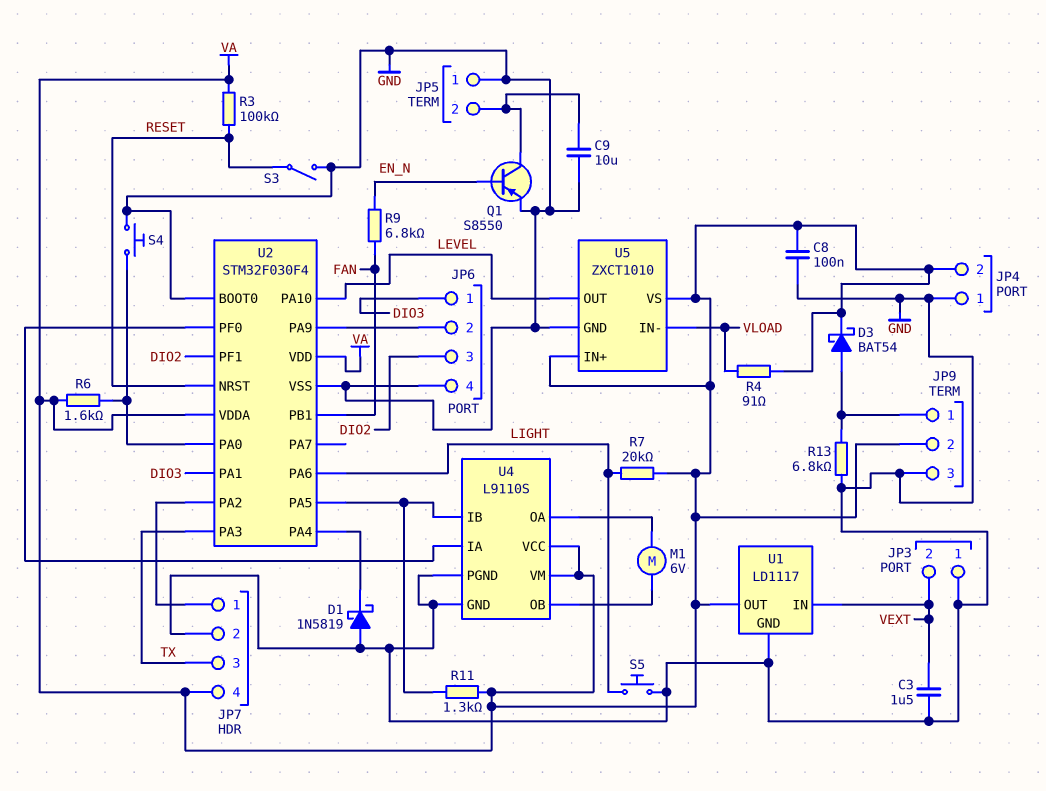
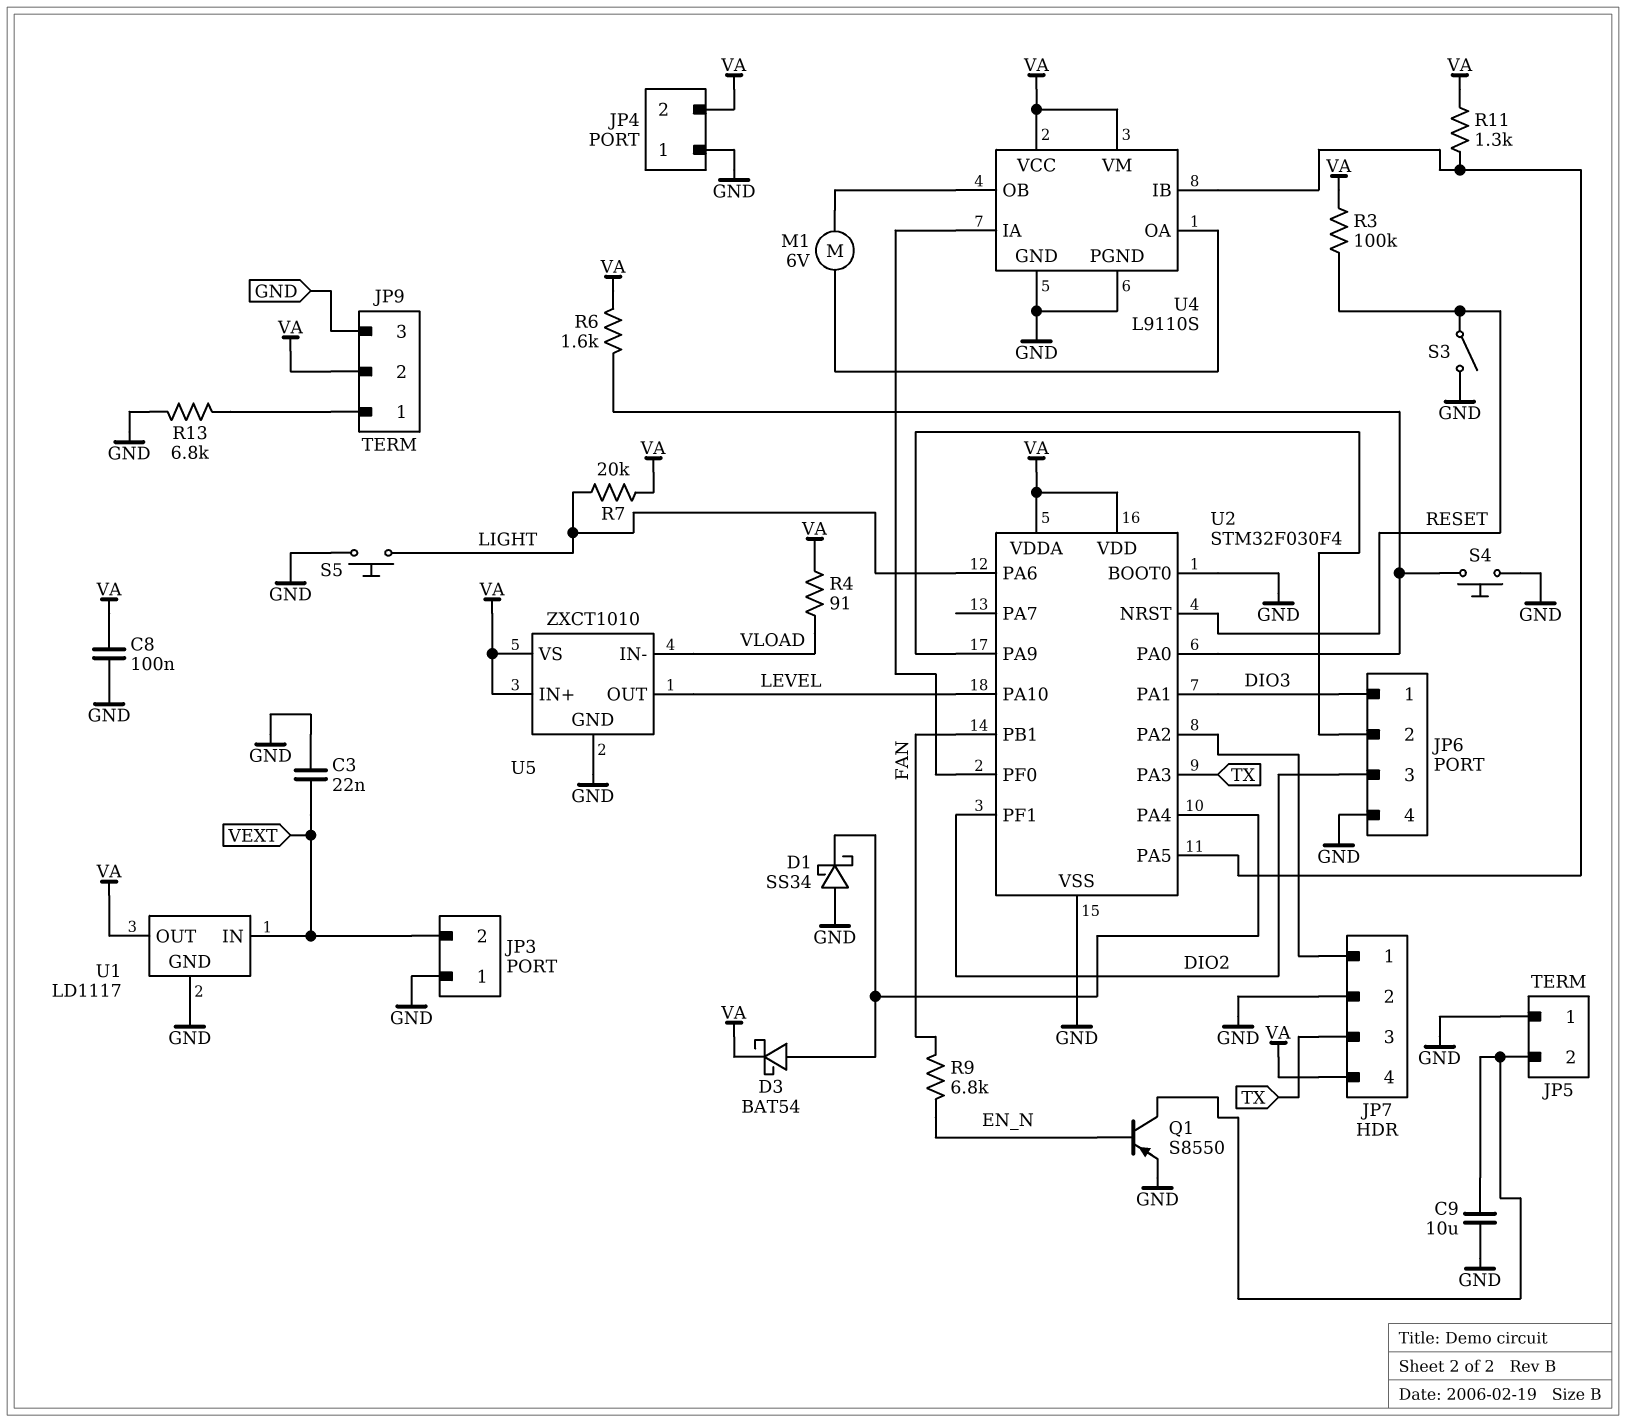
C3: 1.5uF (GND, VEXT) -> 22nF (GND, VEXT)
D1: schottky 1N5819 (A GND, K U2/PA4) -> schottky SS34 (A GND, K U2/PA4)
D3: schottky BAT54 (A JP9/1, K VA) -> schottky BAT54 (A U2/PA4, K VA)

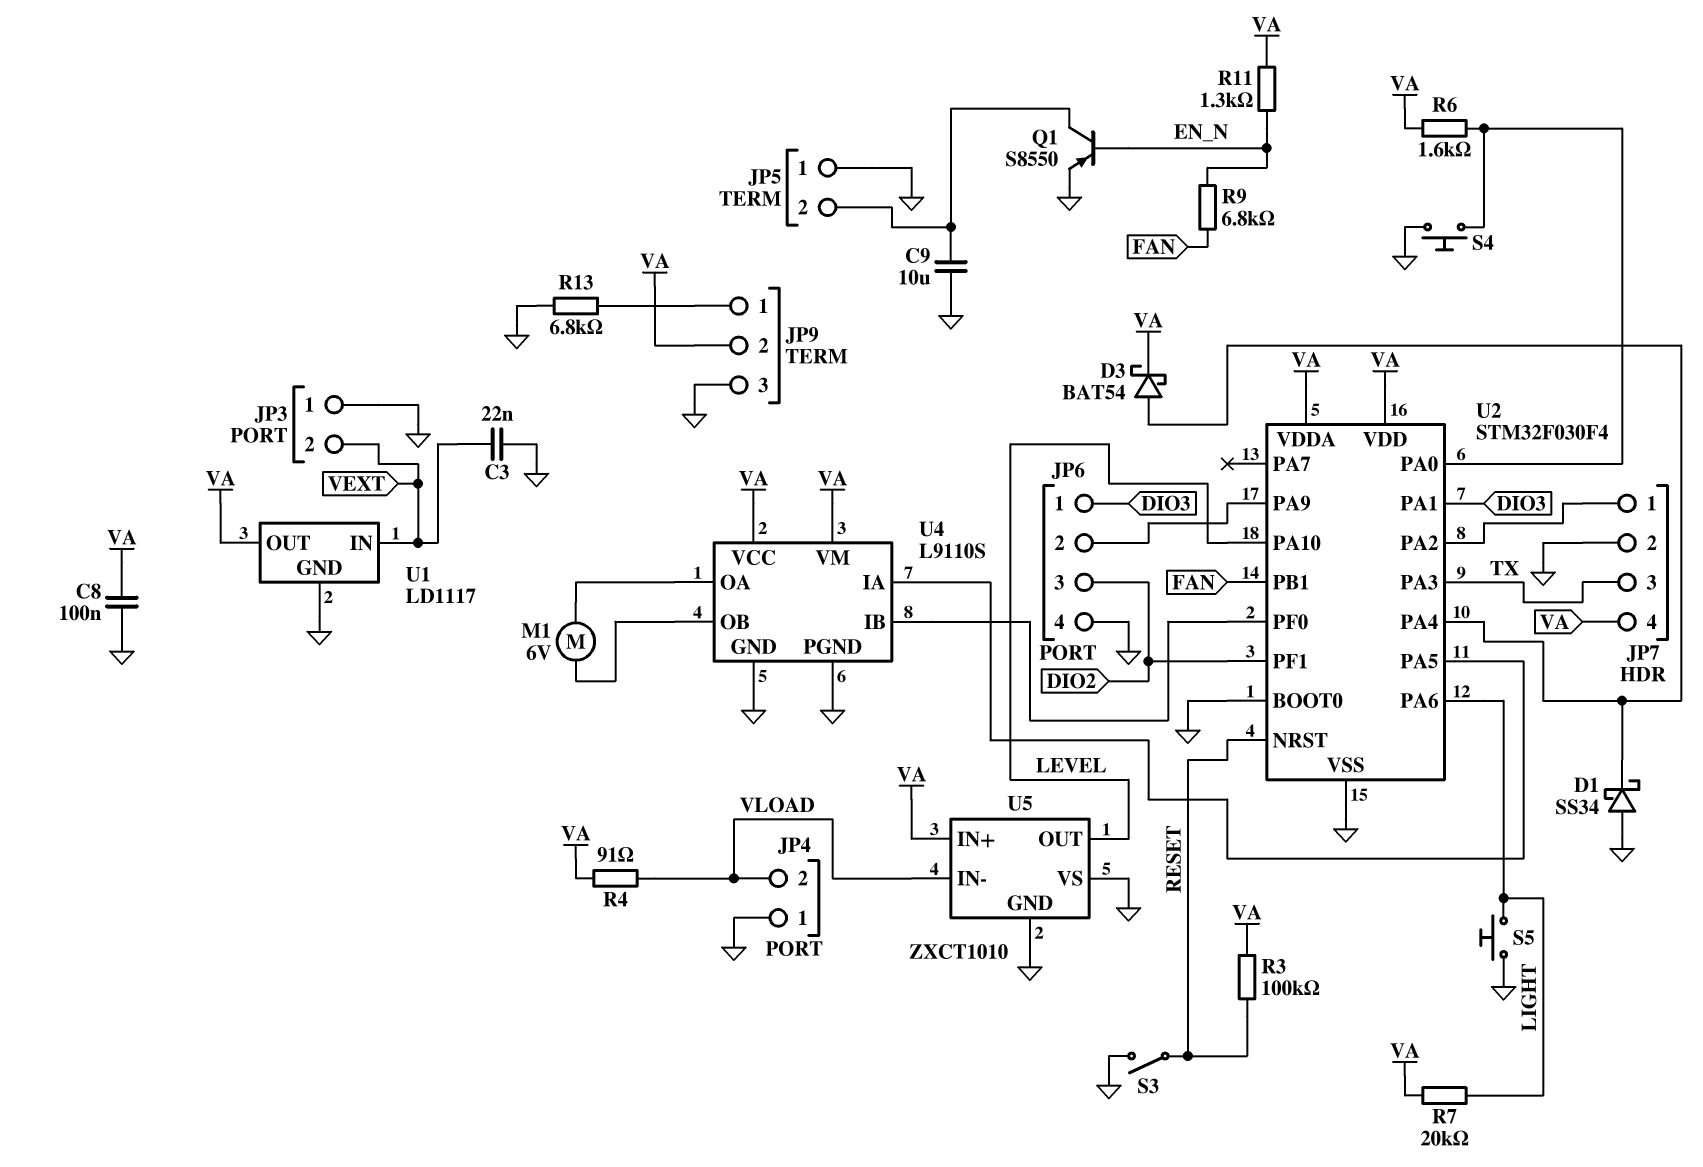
JP4 pin 2: VA -> VLOAD
R11: 1.3k (U2/PA5, VA) -> 1.3k (EN_N, VA)
U4 pin IA: U2/PF0 -> U2/PA5
U4 pin IB: U2/PA5 -> U2/PF0
U5 pin VS: VA -> GND

